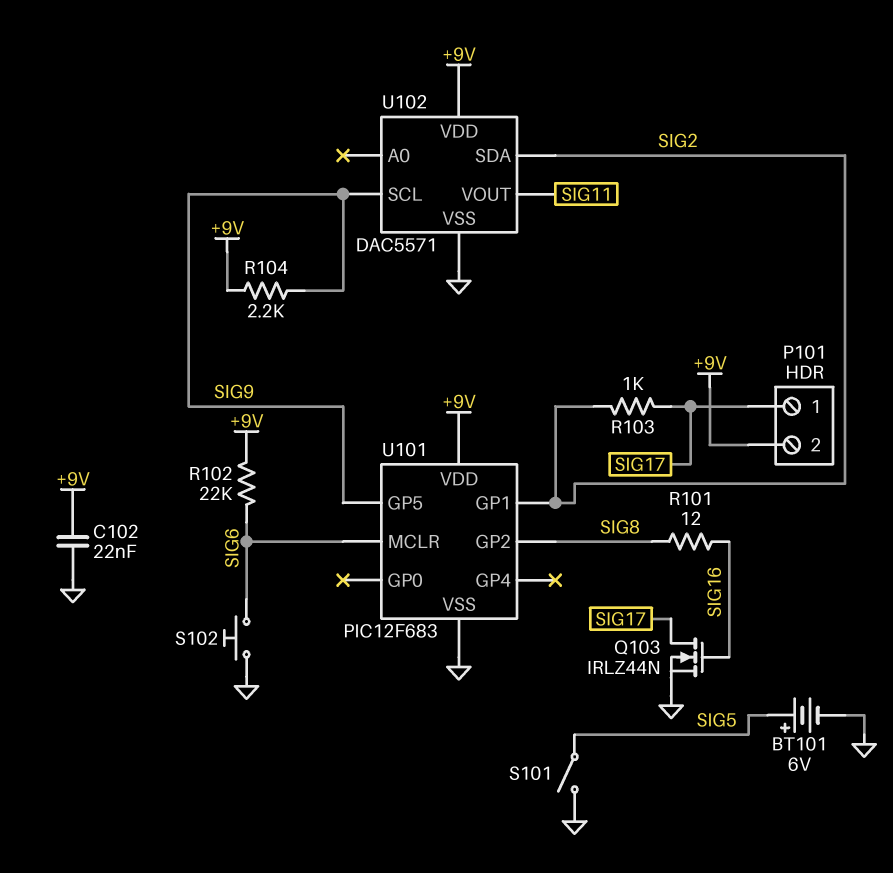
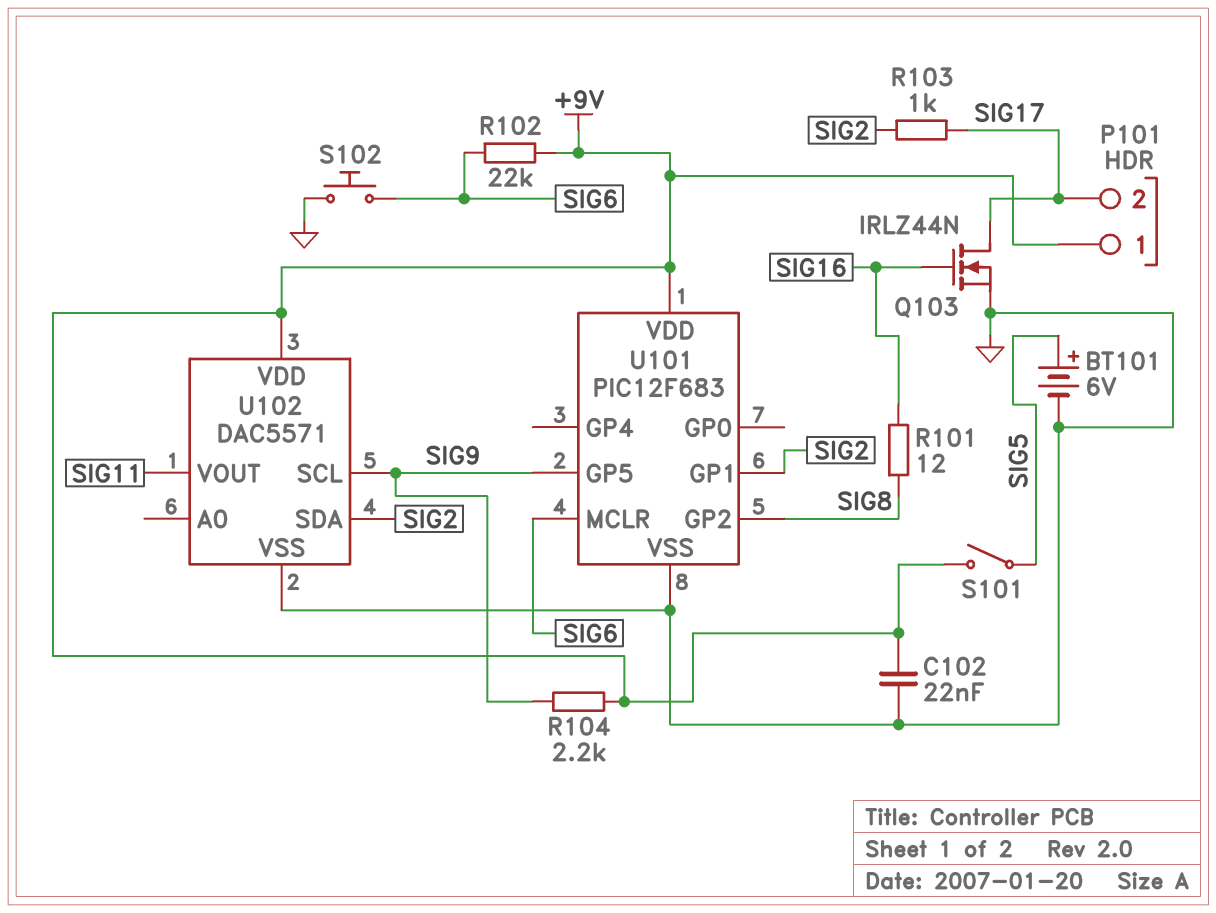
P101 pin 1: SIG17 -> +9V
P101 pin 2: +9V -> SIG17
S101: switch (GND, SIG5) -> switch (+9V, SIG5)

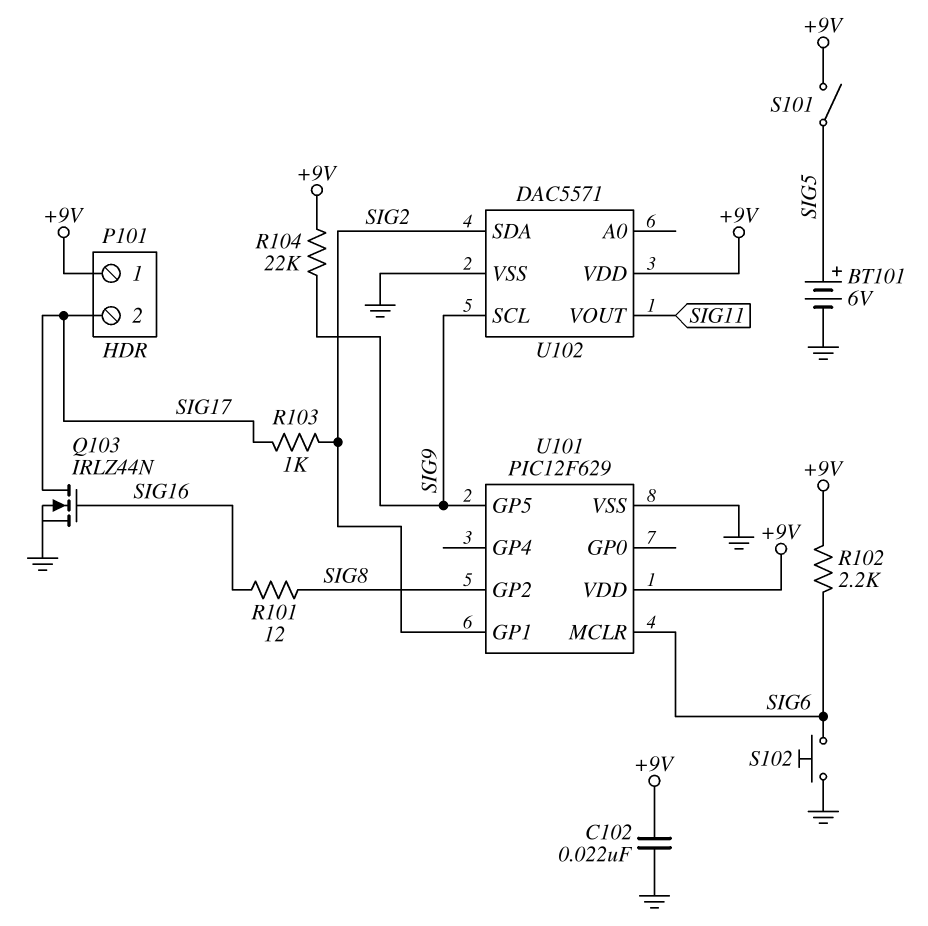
R102: 22k (+9V, SIG6) -> 2.2k (+9V, SIG6)
R104: 2.2k (+9V, SIG9) -> 22k (+9V, SIG9)
U101: PIC12F683 -> PIC12F629

